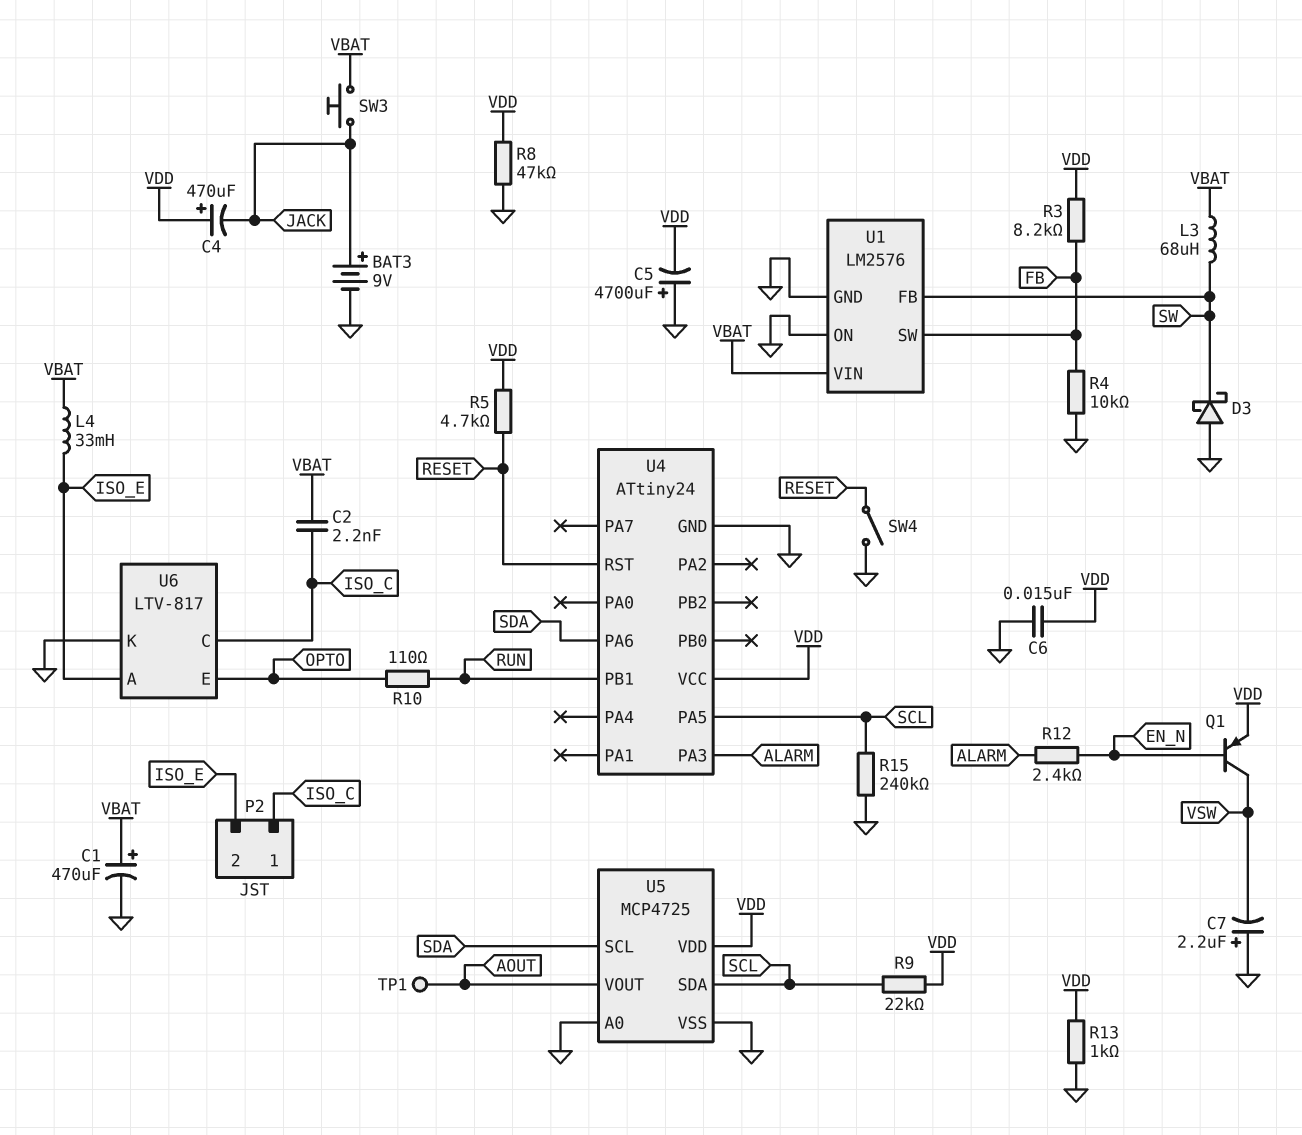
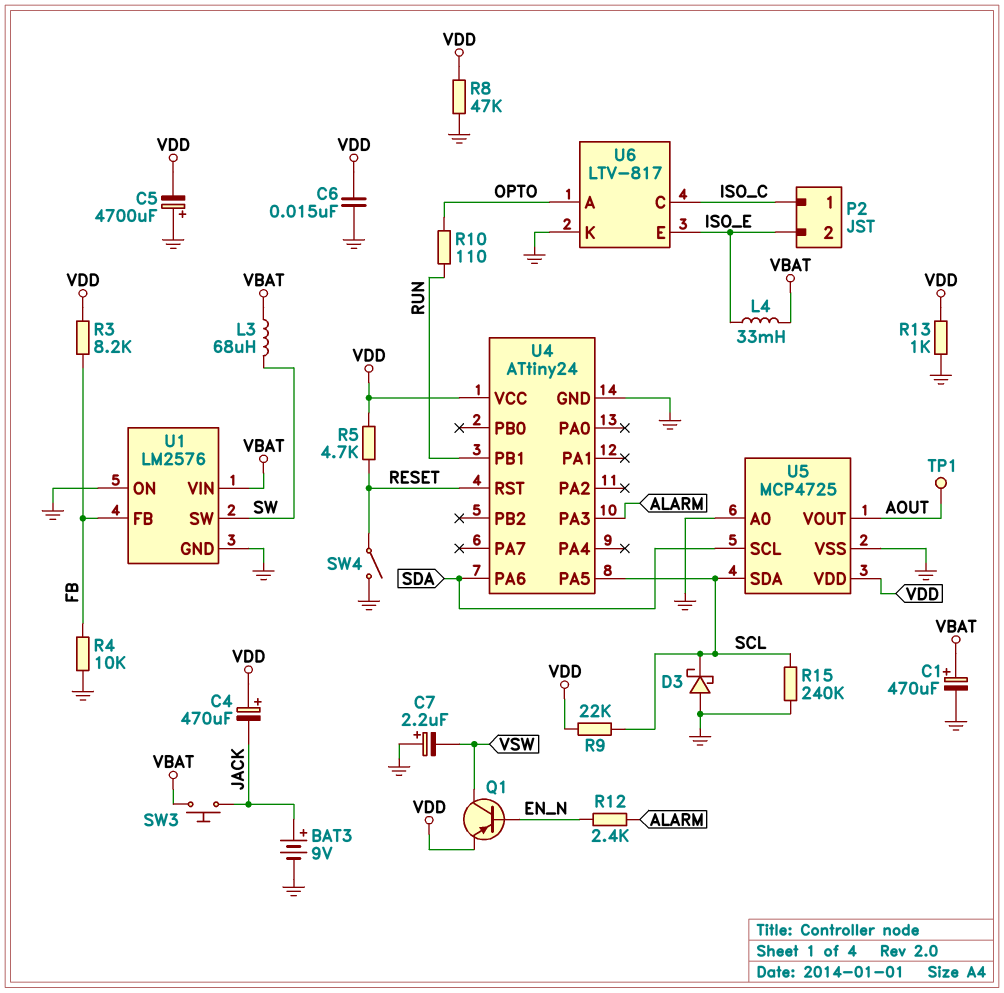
C2: 2.2nF (ISO_C, VBAT) -> none
D3: schottky (A GND, K SW) -> schottky (A GND, K SCL)
U1 pin FB: SW -> FB
U1 pin SW: FB -> SW
U6 pin A: ISO_E -> OPTO
U6 pin E: OPTO -> ISO_E

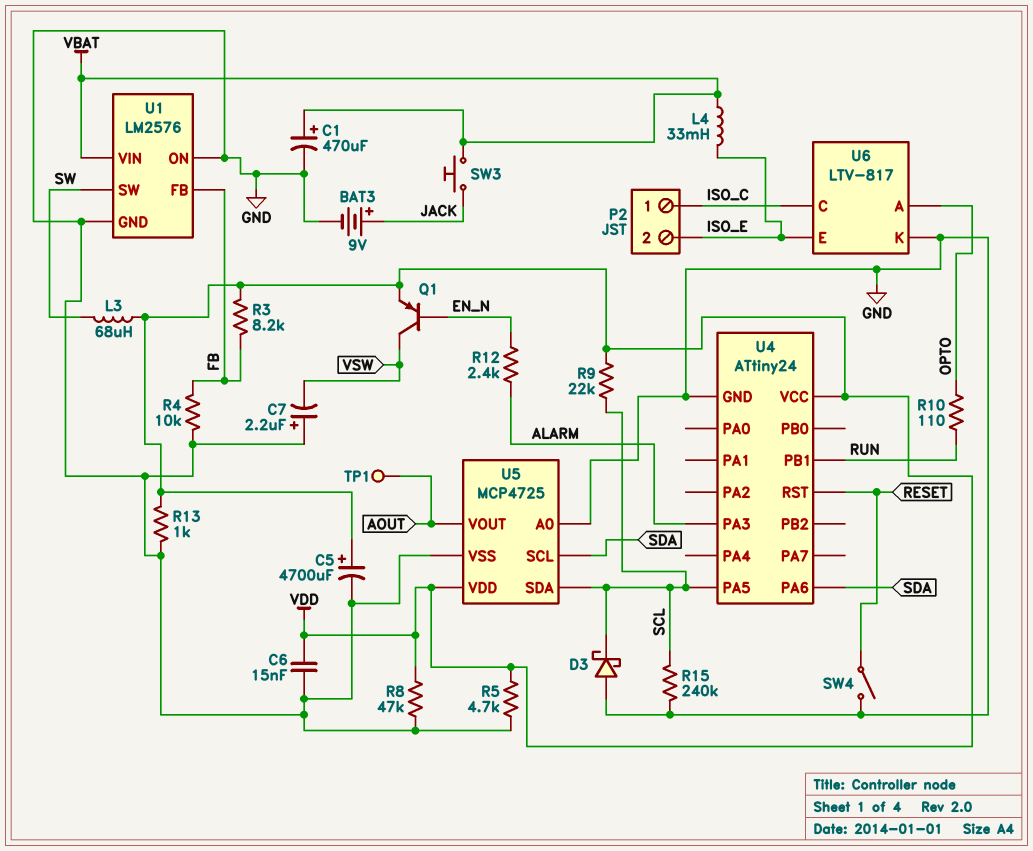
C4: 470uF (plus VDD, minus JACK) -> none
C5: 4700uF (plus GND, minus VDD) -> 4700uF (plus VDD, minus GND)
L3: 68uH (SW, VBAT) -> 68uH (SW, VDD)
R5: 4.7k (RESET, VDD) -> 4.7k (GND, VDD)

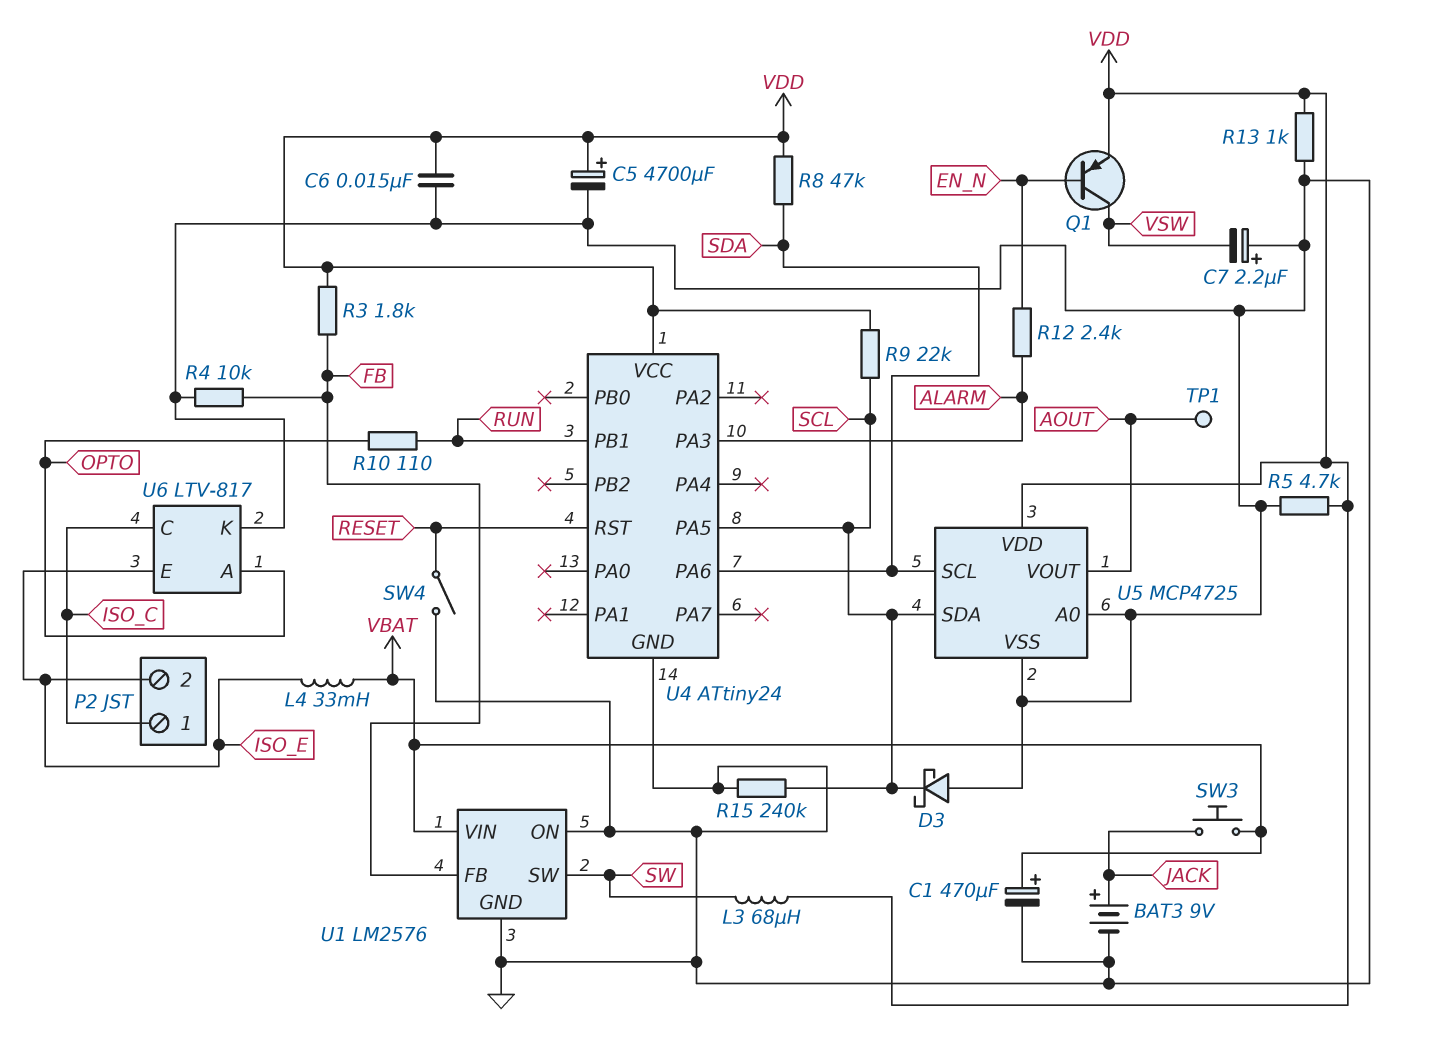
R3: 8.2k (FB, VDD) -> 1.8k (FB, VDD)
R8: 47k (GND, VDD) -> 47k (SDA, VDD)

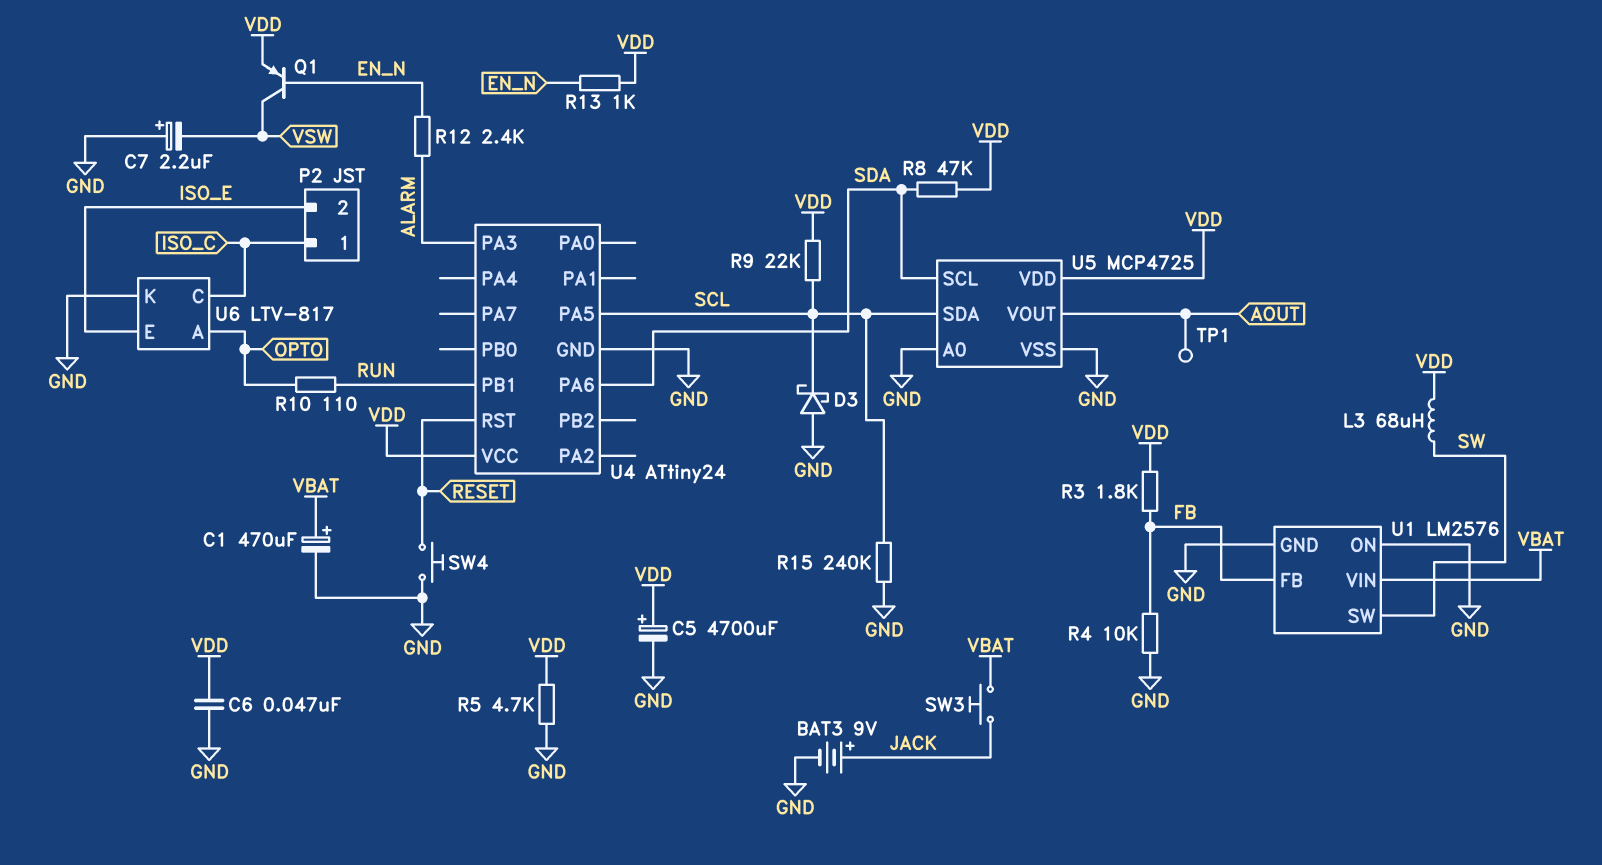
C6: 15nF (GND, VDD) -> 47nF (GND, VDD)
L4: 33mH (ISO_E, VBAT) -> none
R13: 1k (GND, VDD) -> 1k (EN_N, VDD)
SW4: switch (GND, RESET) -> button (GND, RESET)

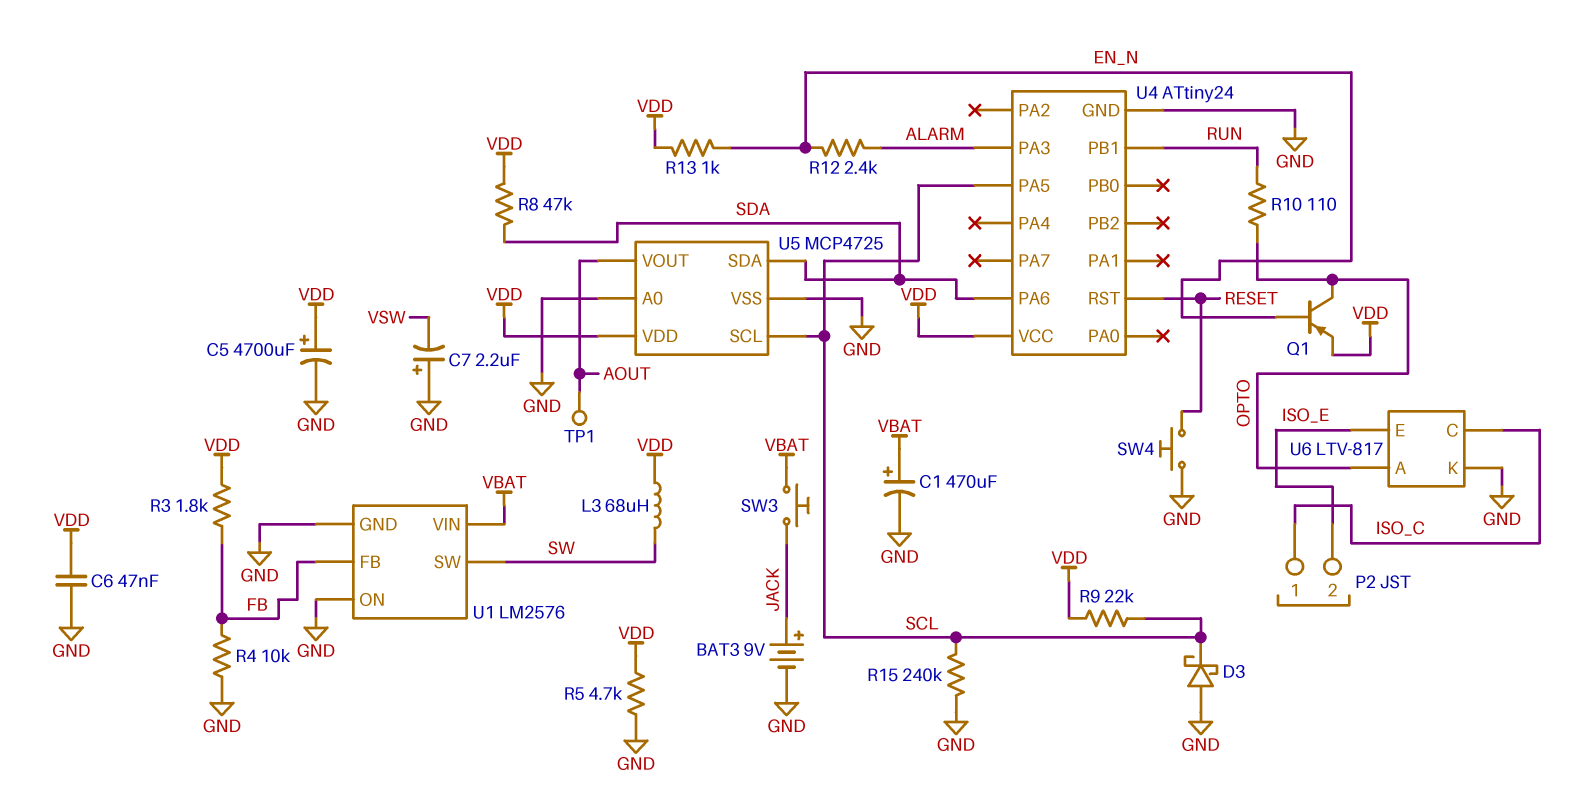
Q1: PNP (B EN_N, C VSW, E VDD) -> PNP (B EN_N, C OPTO, E VDD)
U5 pin SCL: SDA -> SCL
U5 pin SDA: SCL -> SDA

